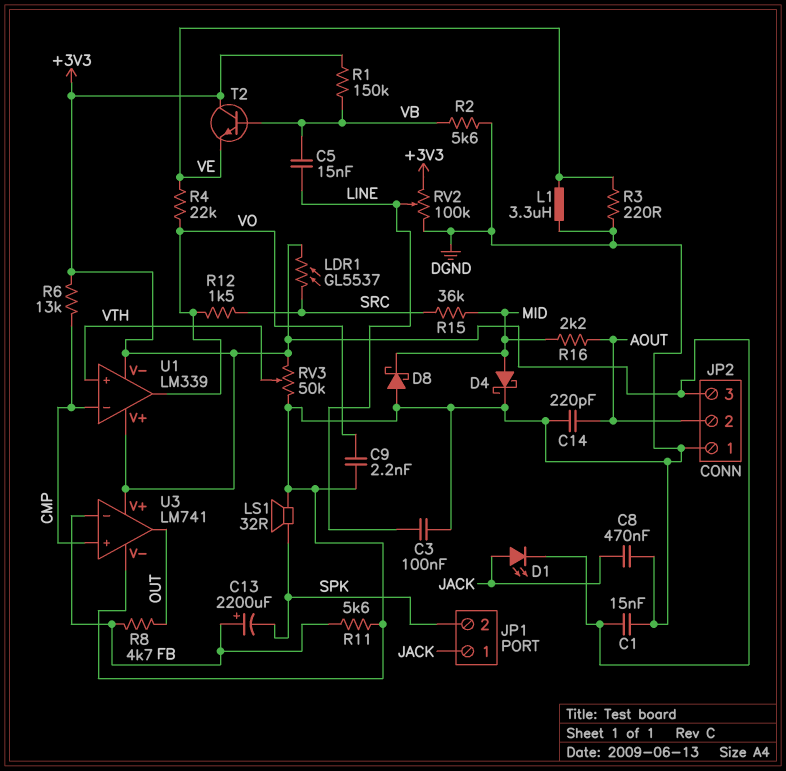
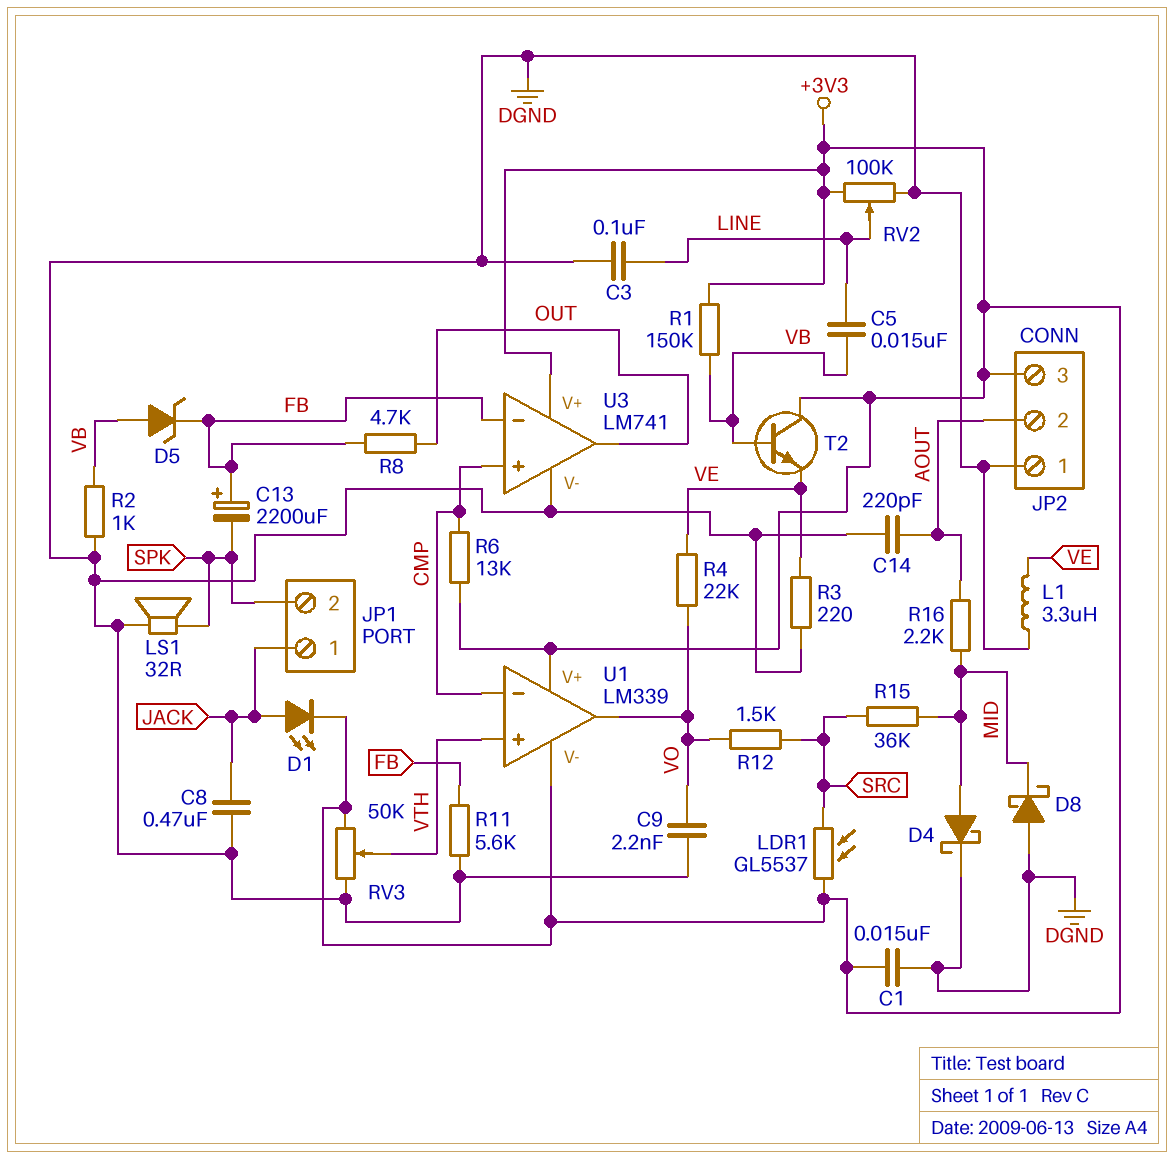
D5: none -> zener (A VB, K FB)
R2: 5.6k (DGND, VB) -> 1k (DGND, VB)

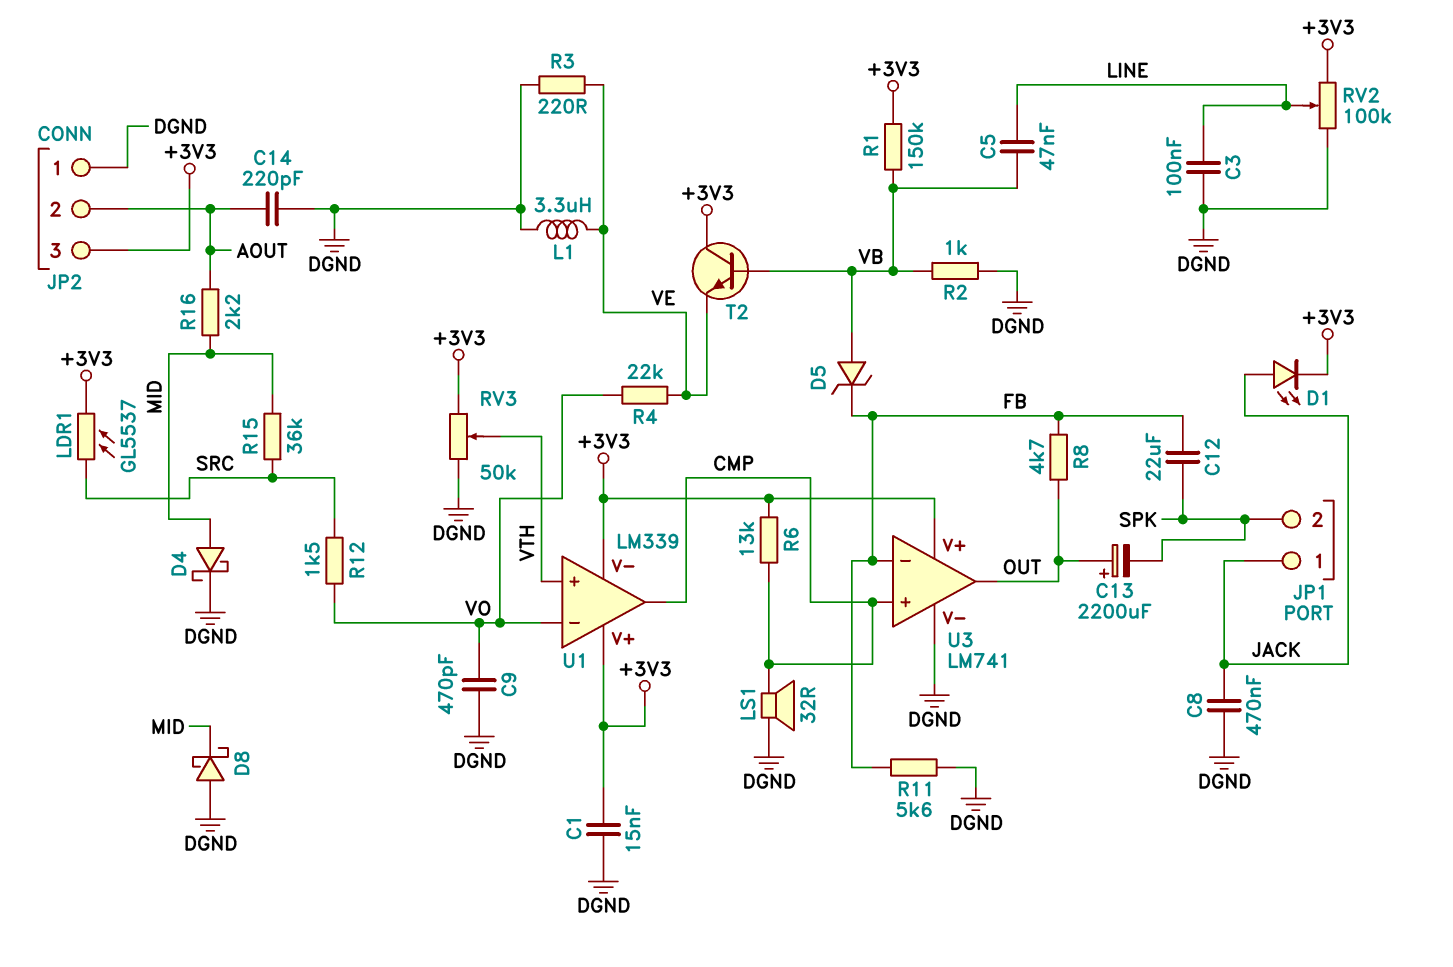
C5: 15nF (LINE, VB) -> 47nF (LINE, VB)
C9: 2.2nF (DGND, VO) -> 470pF (DGND, VO)
C12: none -> 22uF (FB, SPK)
C13: 2200uF (plus FB, minus SPK) -> 2200uF (plus OUT, minus SPK)
LS1: speaker 32R (DGND, SPK) -> speaker 32R (CMP, DGND)
U1 pin in-: CMP -> VO
U1 pin out: VO -> CMP

